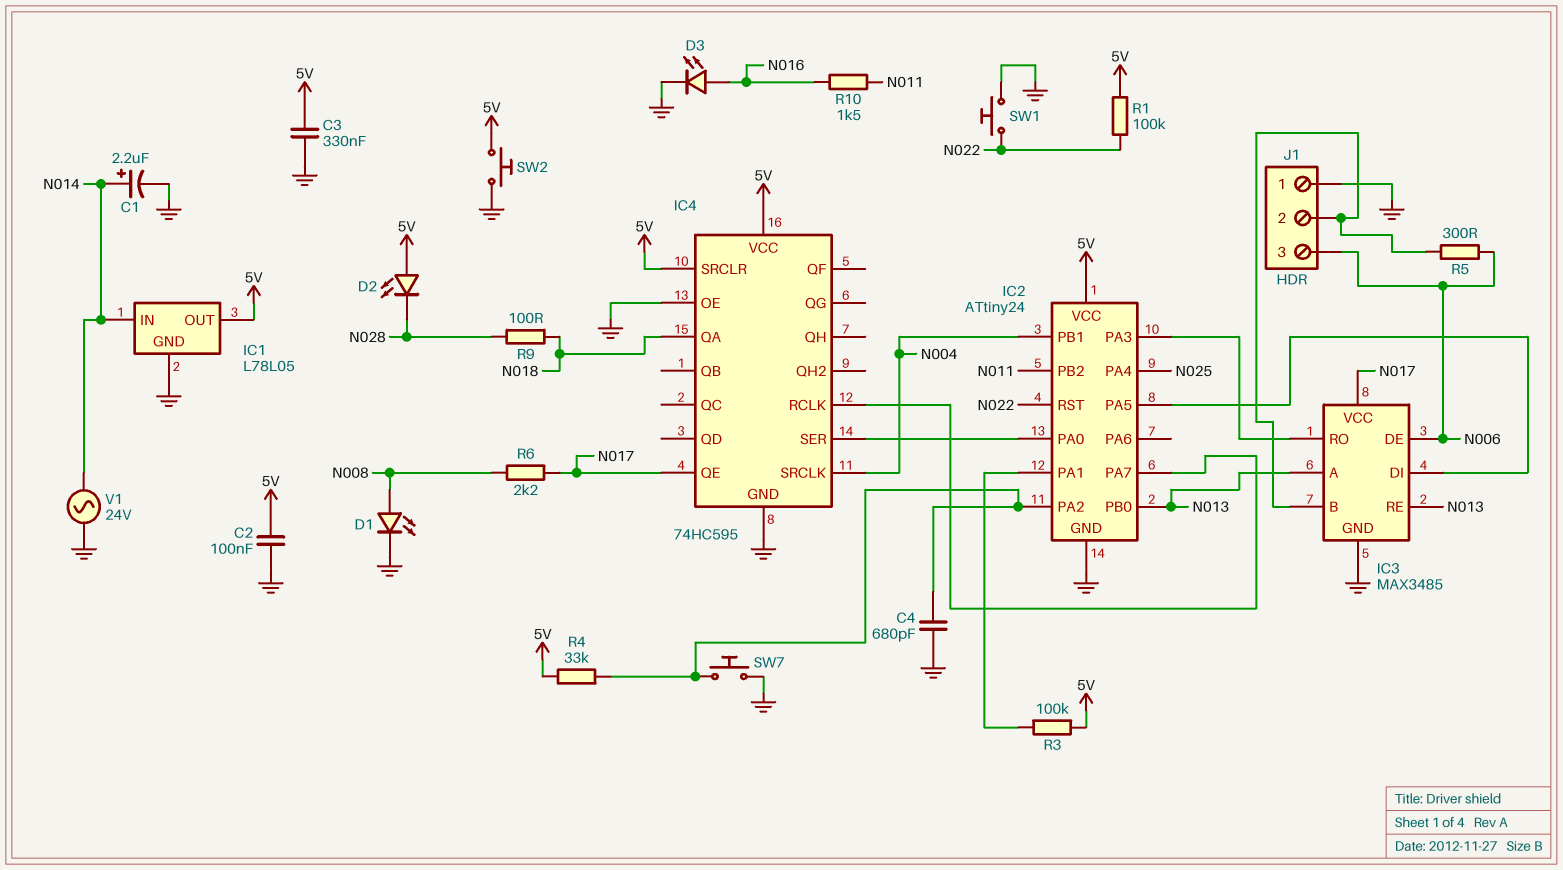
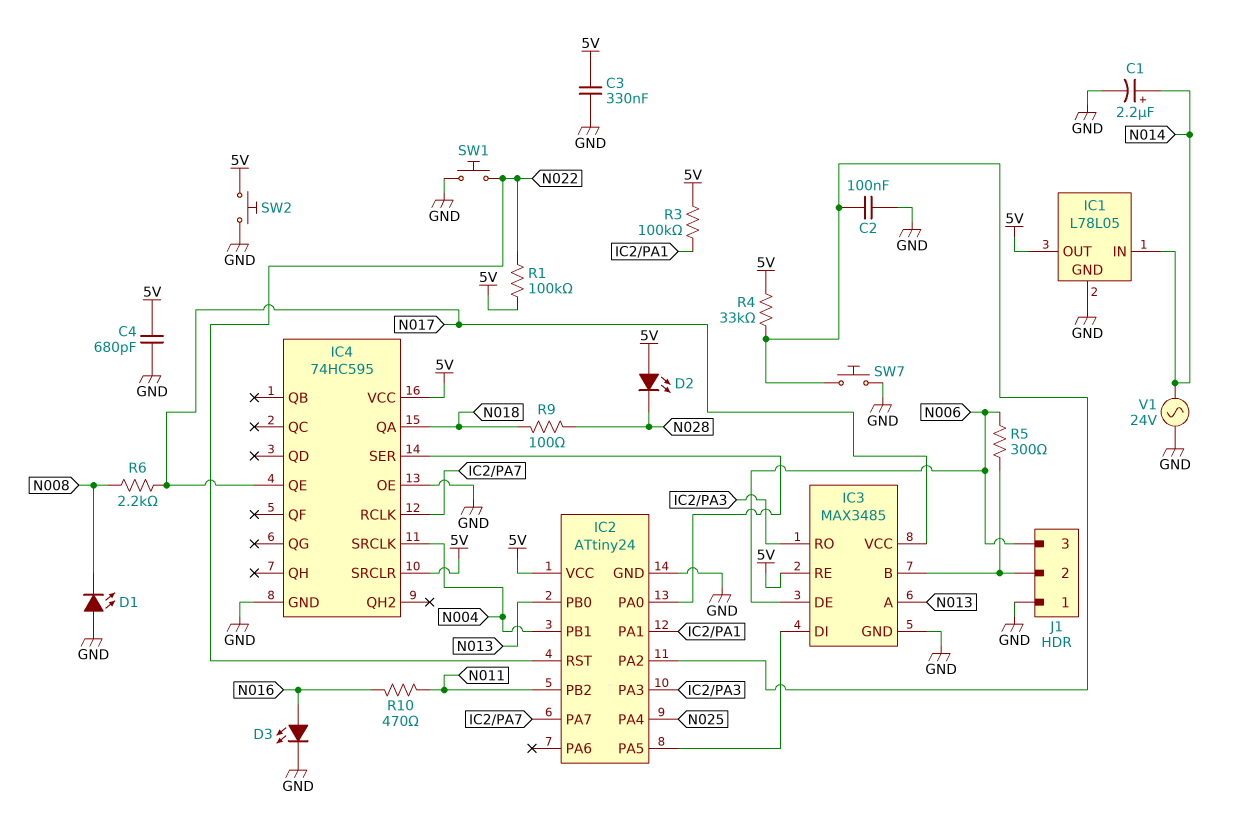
C2: 100nF (5V, GND) -> 100nF (GND, IC2/PA2)
C4: 680pF (GND, IC2/PA2) -> 680pF (5V, GND)
D1: LED (A N008, K GND) -> LED (A GND, K N008)
IC3 pin RE: N013 -> 5V
R10: 1.5k (N011, N016) -> 470 (N011, N016)

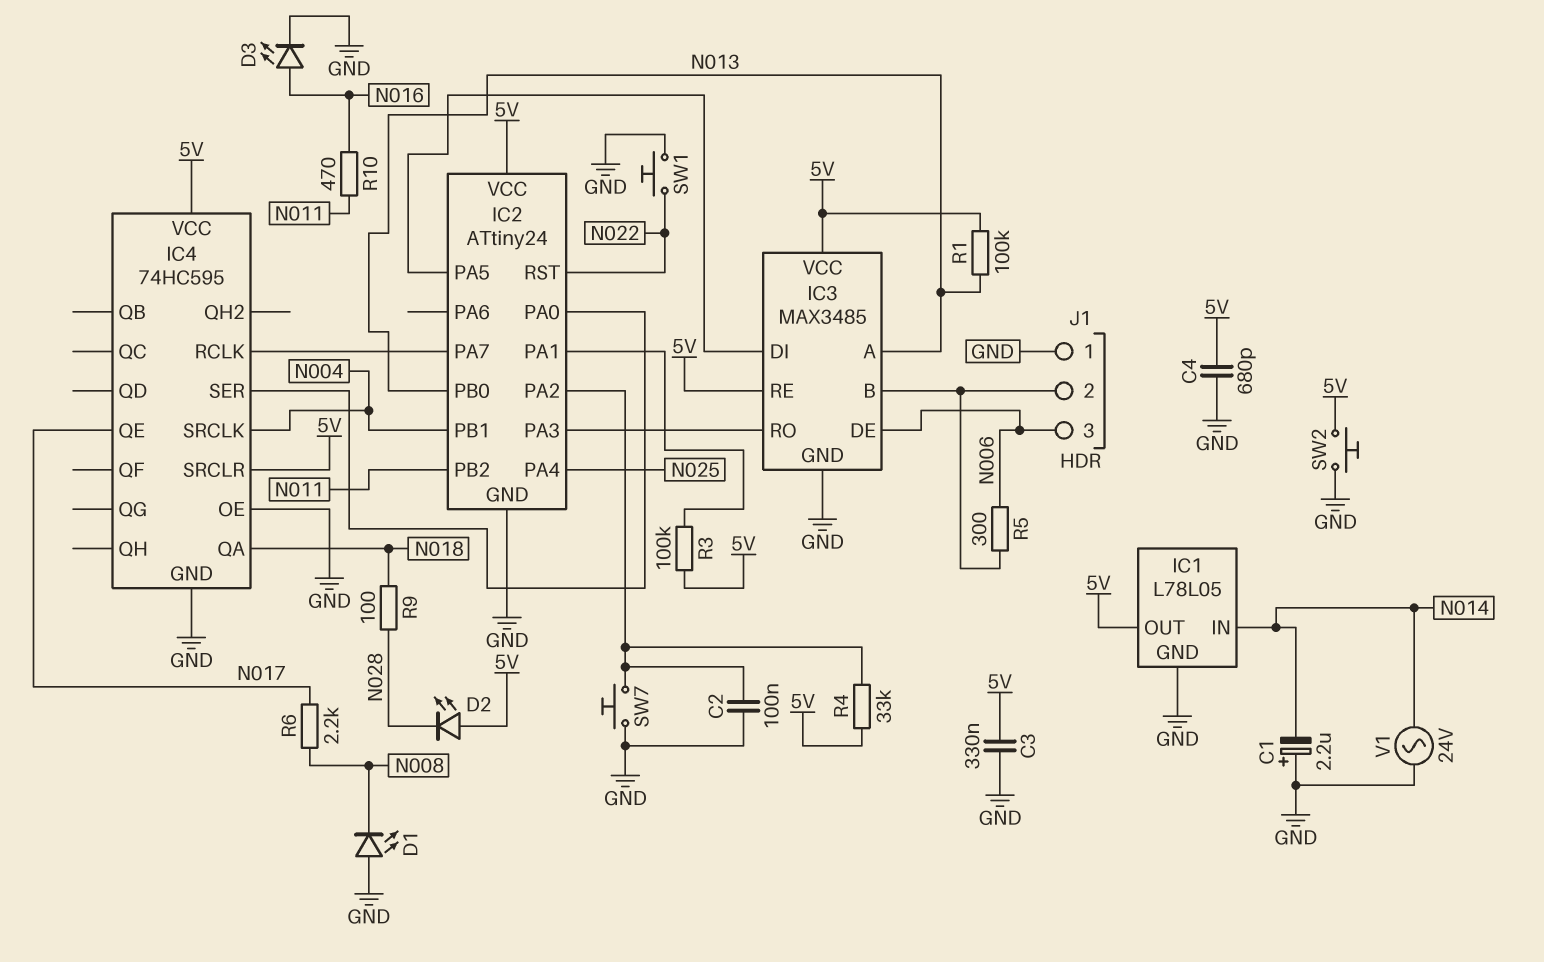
C1: 2.2uF (plus N014, minus GND) -> 2.2uF (plus GND, minus N014)
IC3 pin VCC: N017 -> 5V
R1: 100k (5V, N022) -> 100k (5V, N013)

